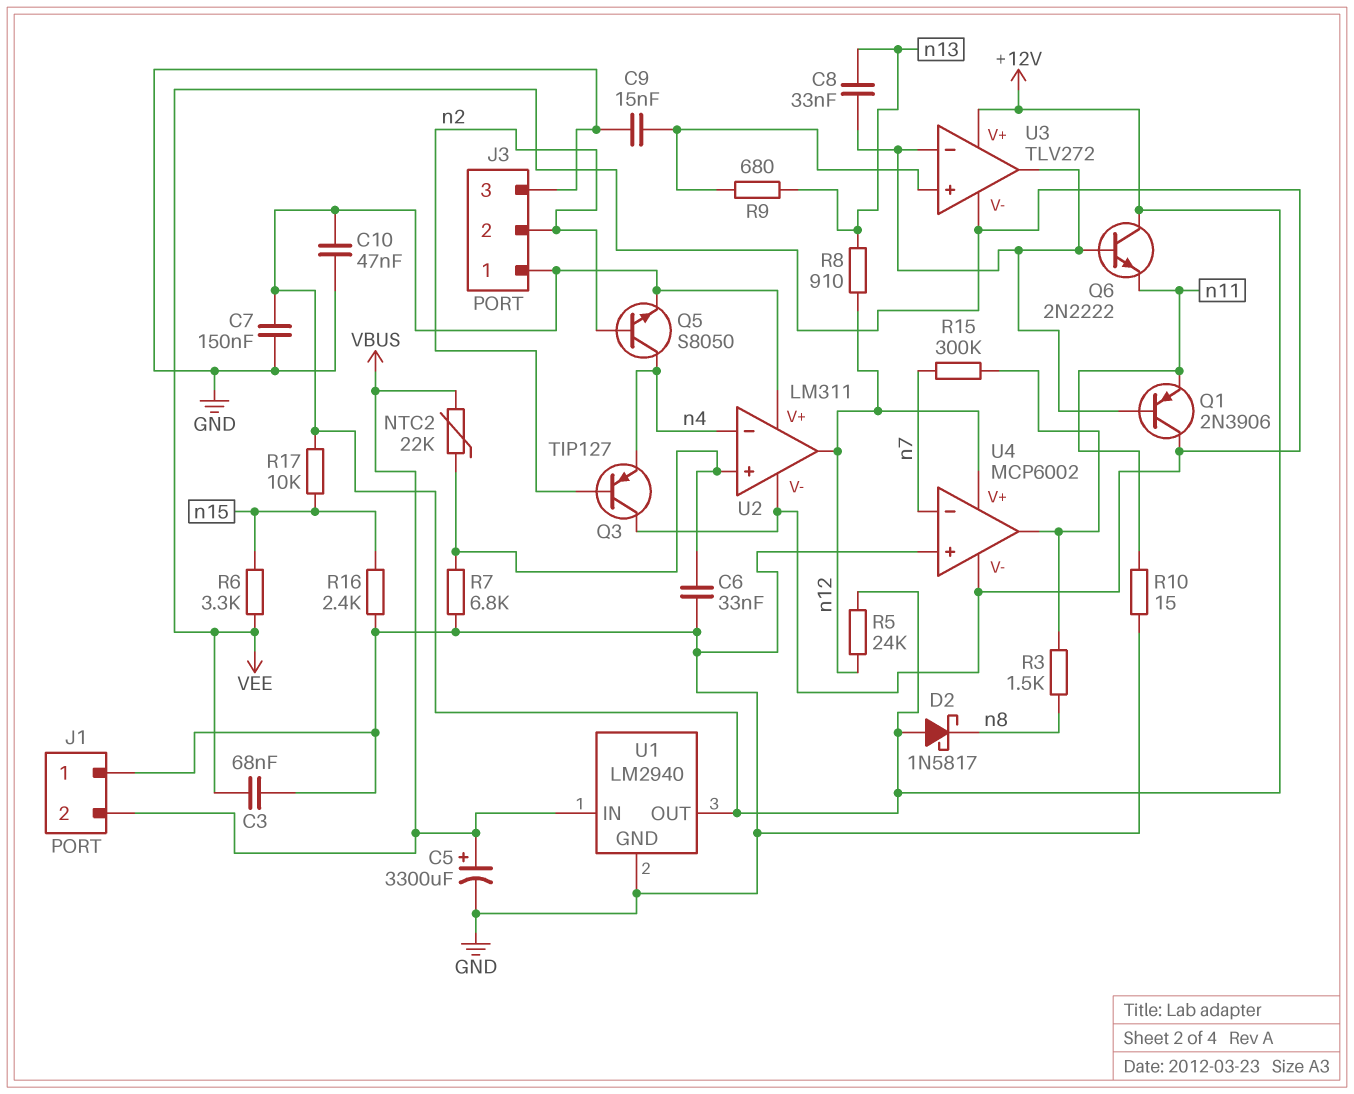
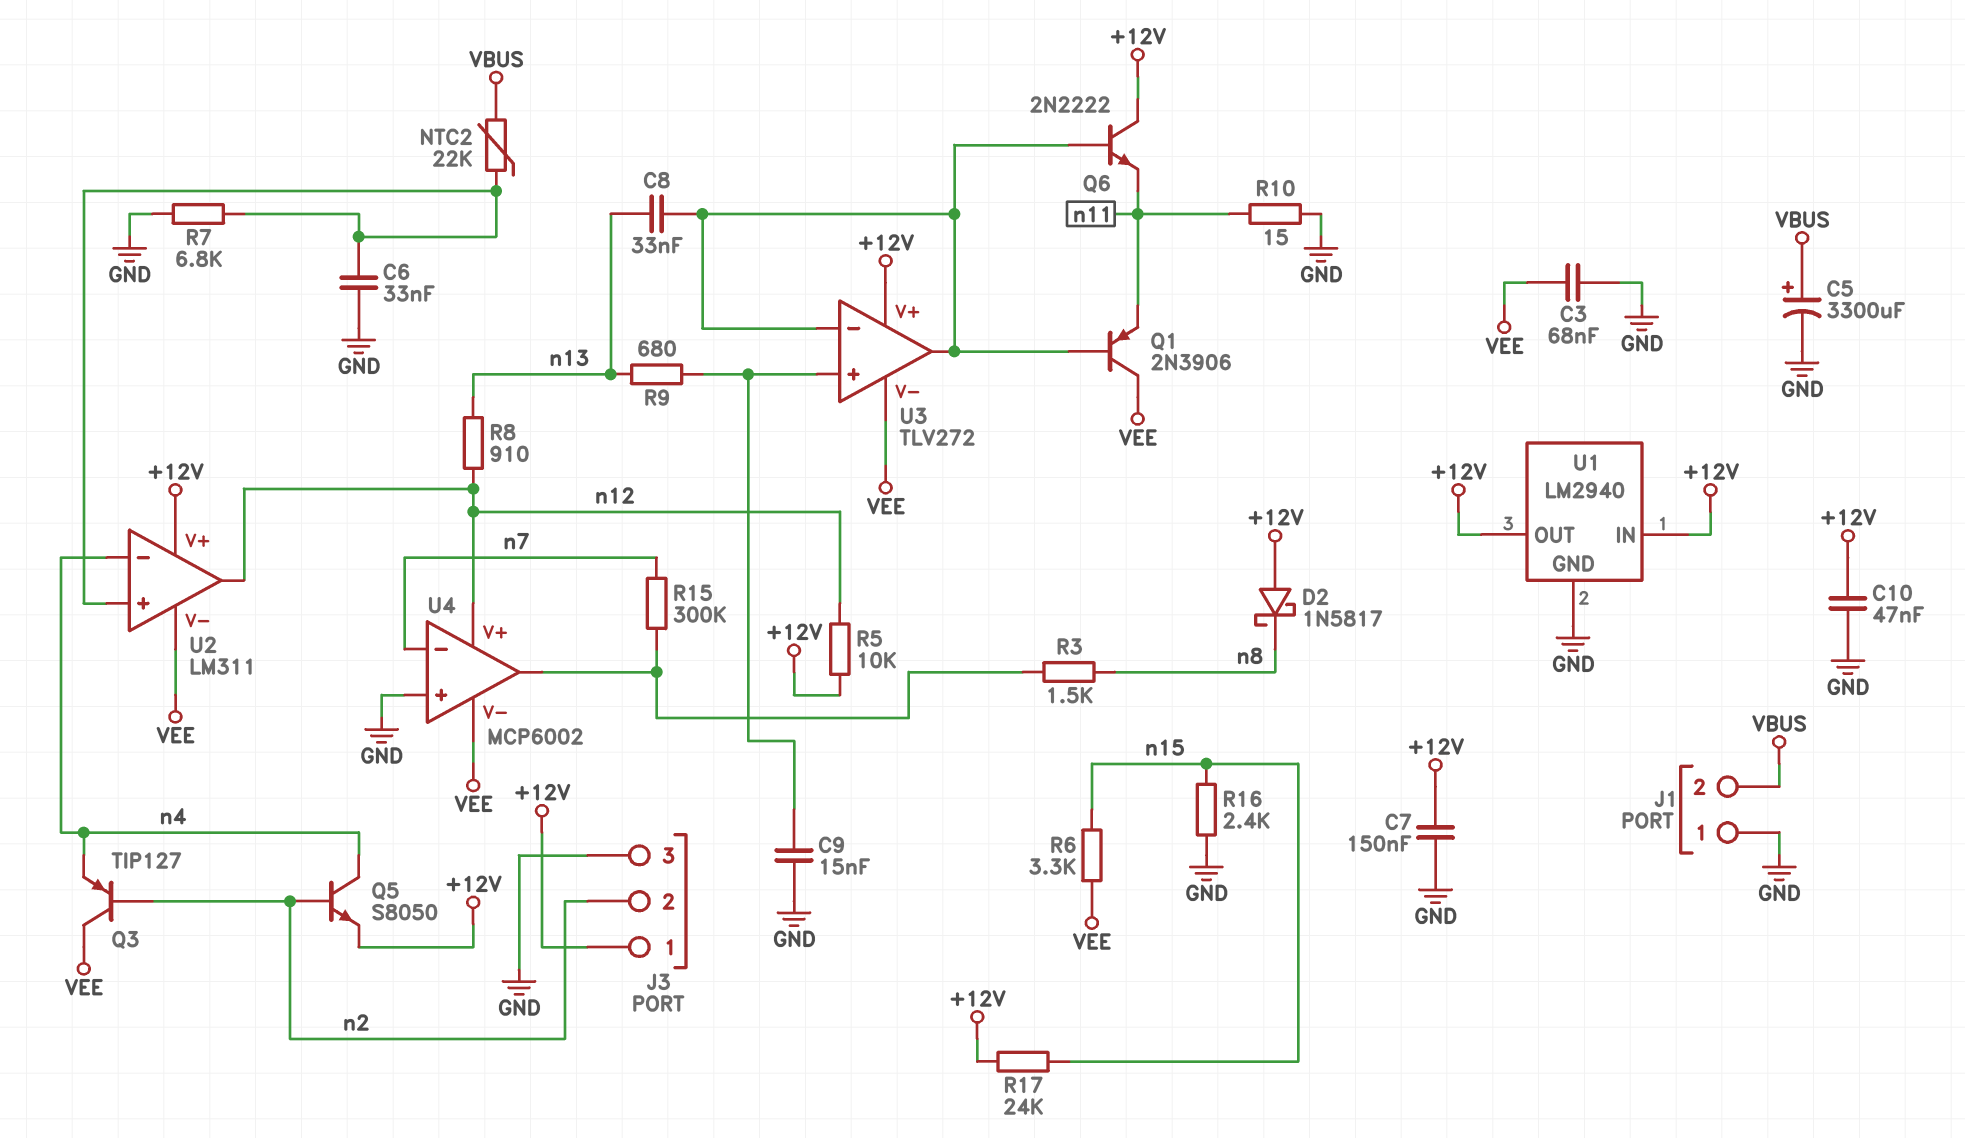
R5: 24k (+12V, n12) -> 10k (+12V, n12)
R17: 10k (+12V, n15) -> 24k (+12V, n15)
U1 pin IN: VBUS -> +12V

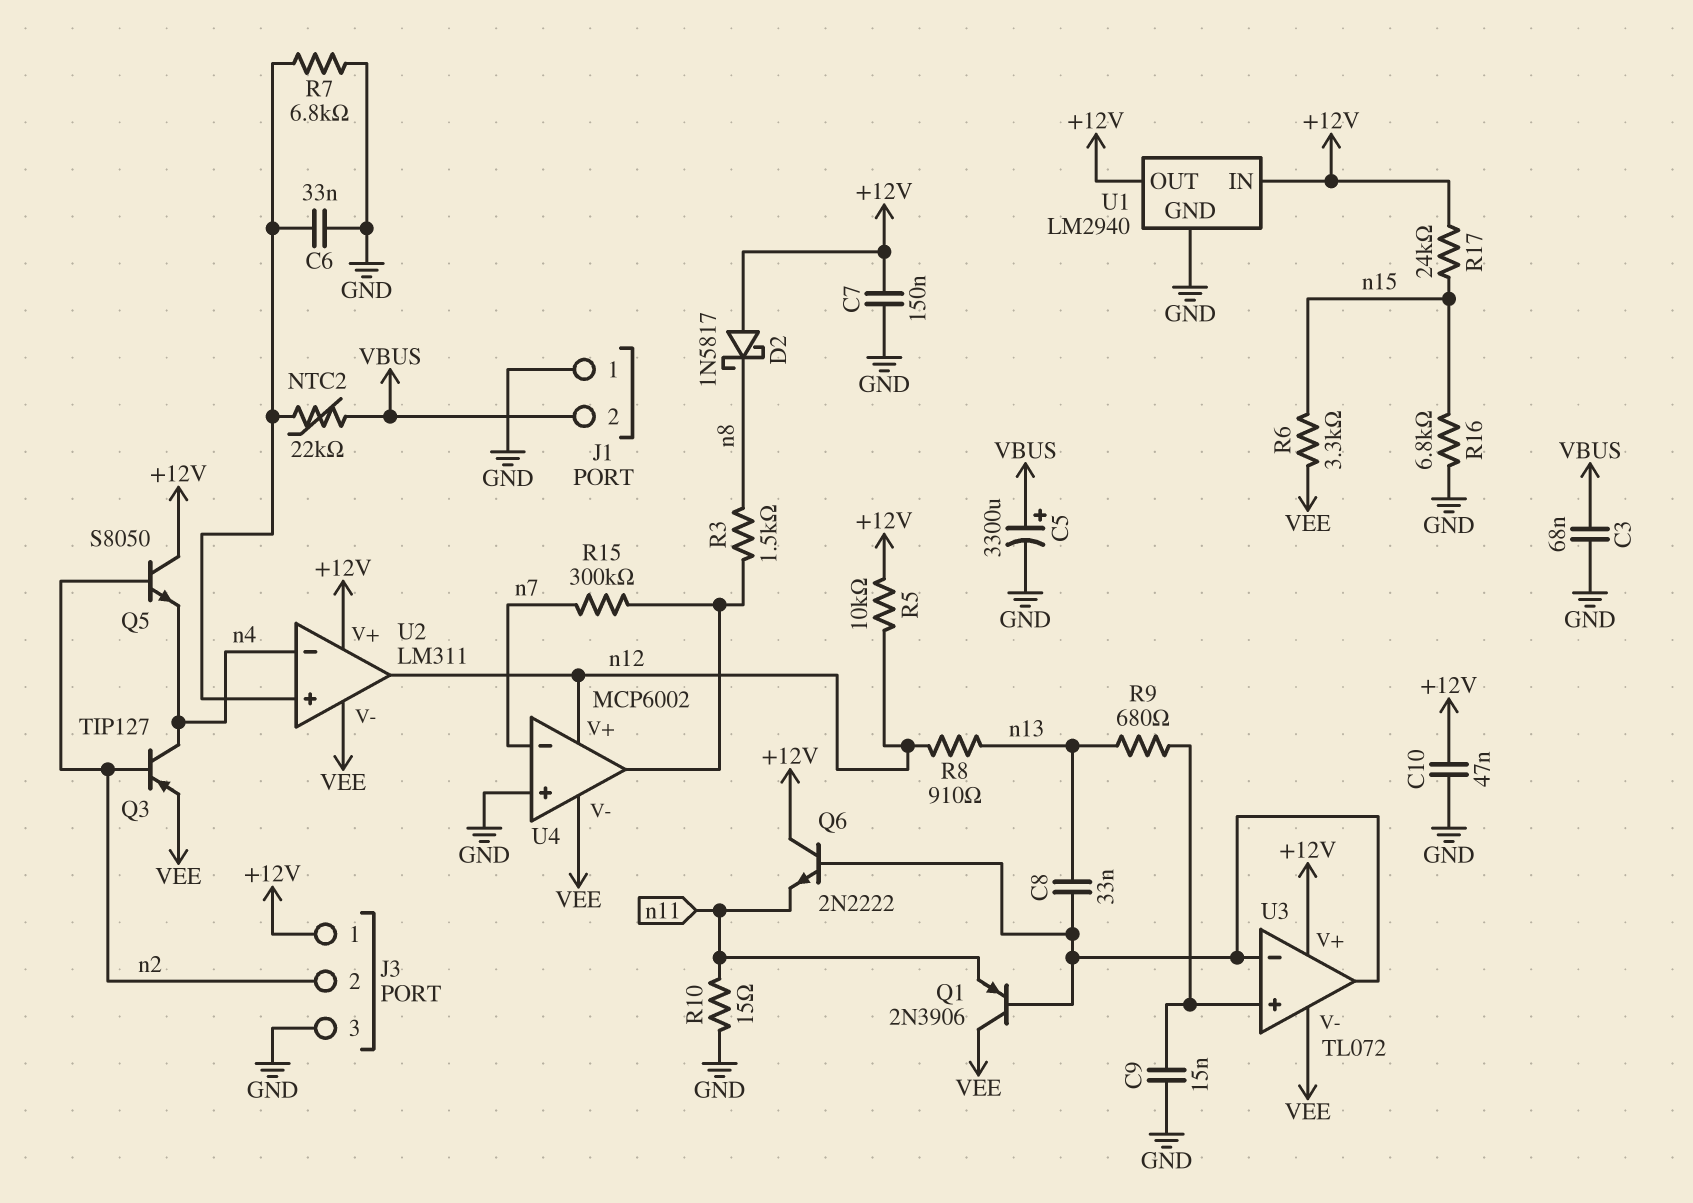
C3: 68nF (GND, VEE) -> 68nF (GND, VBUS)
Q3: PNP TIP127 (B n2, C VEE, E n4) -> PNP TIP127 (B n2, C n4, E VEE)
Q5: NPN S8050 (B n2, C n4, E +12V) -> NPN S8050 (B n2, C +12V, E n4)
R16: 2.4k (GND, n15) -> 6.8k (GND, n15)
U3: TLV272 -> TL072

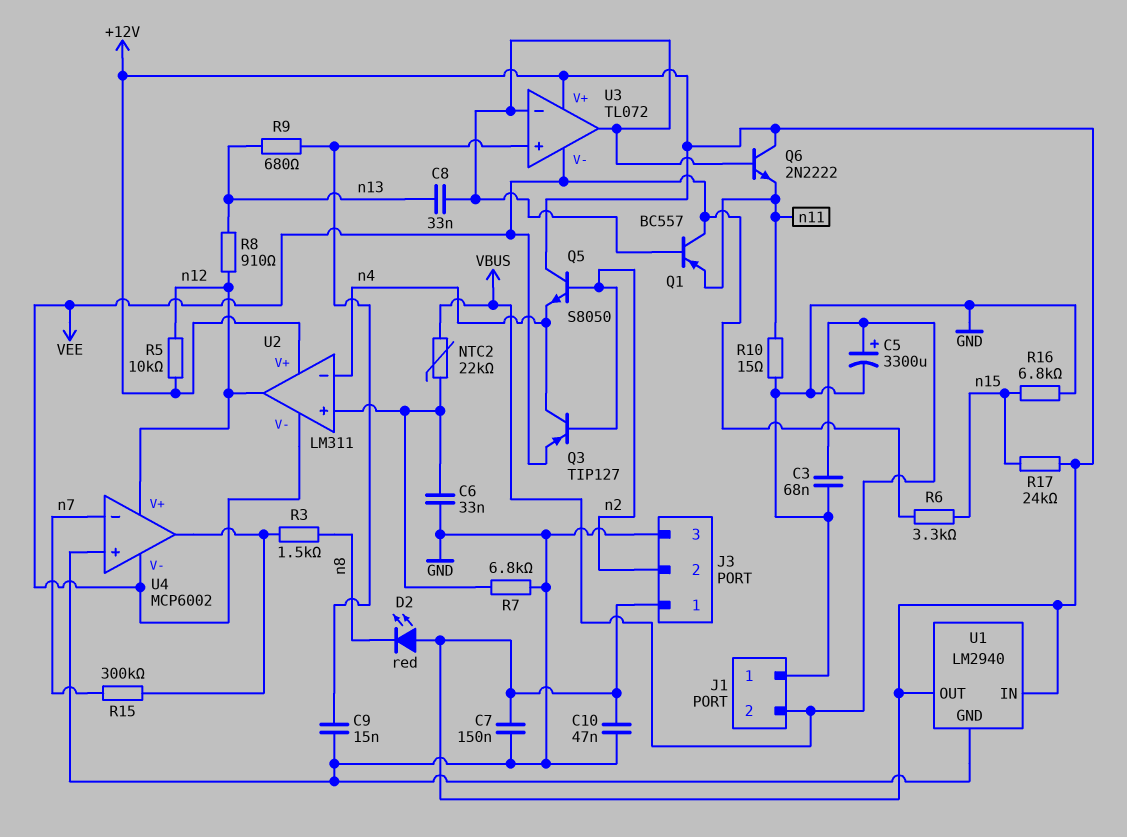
D2: schottky 1N5817 (A +12V, K n8) -> LED red (A +12V, K n8)
Q1: PNP 2N3906 (B U3/in-, C VEE, E n11) -> PNP BC557 (B U3/in-, C VEE, E n11)

